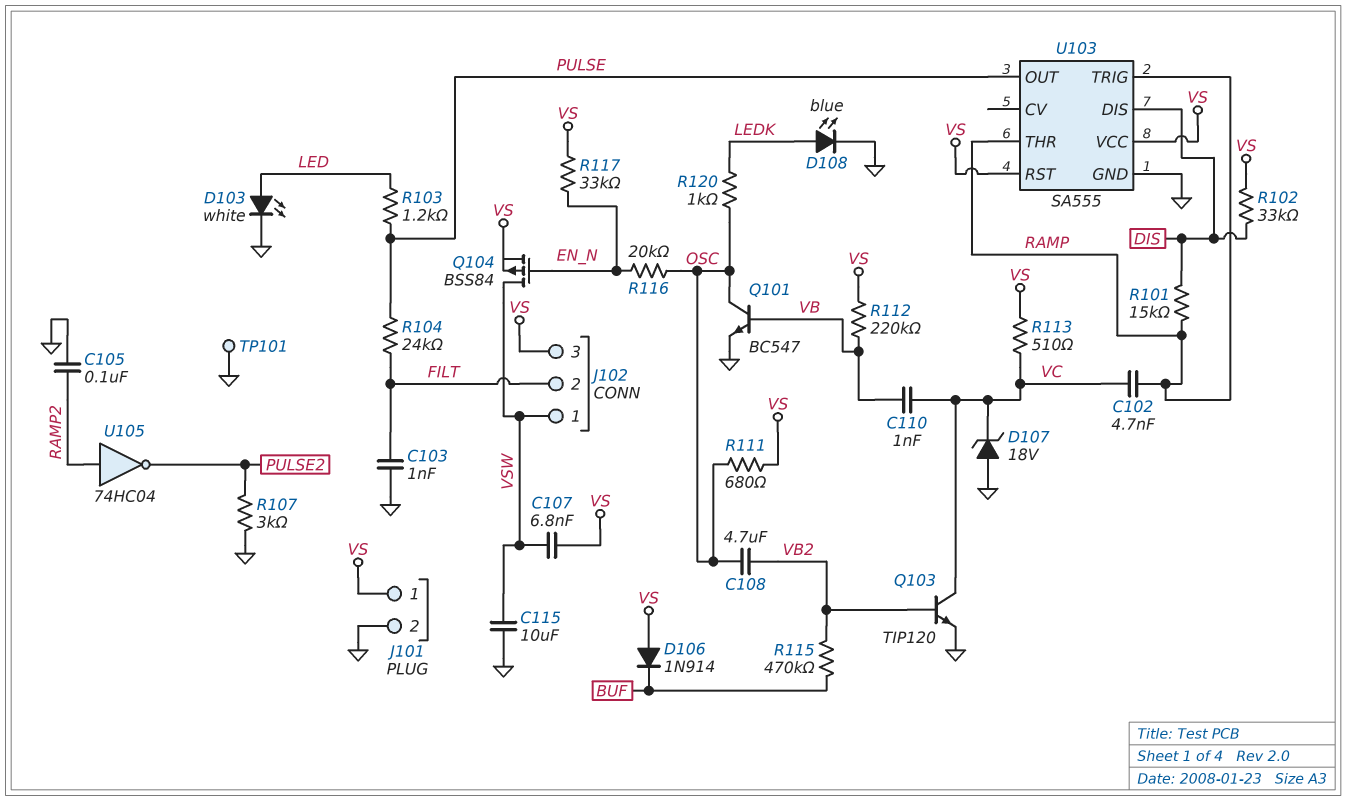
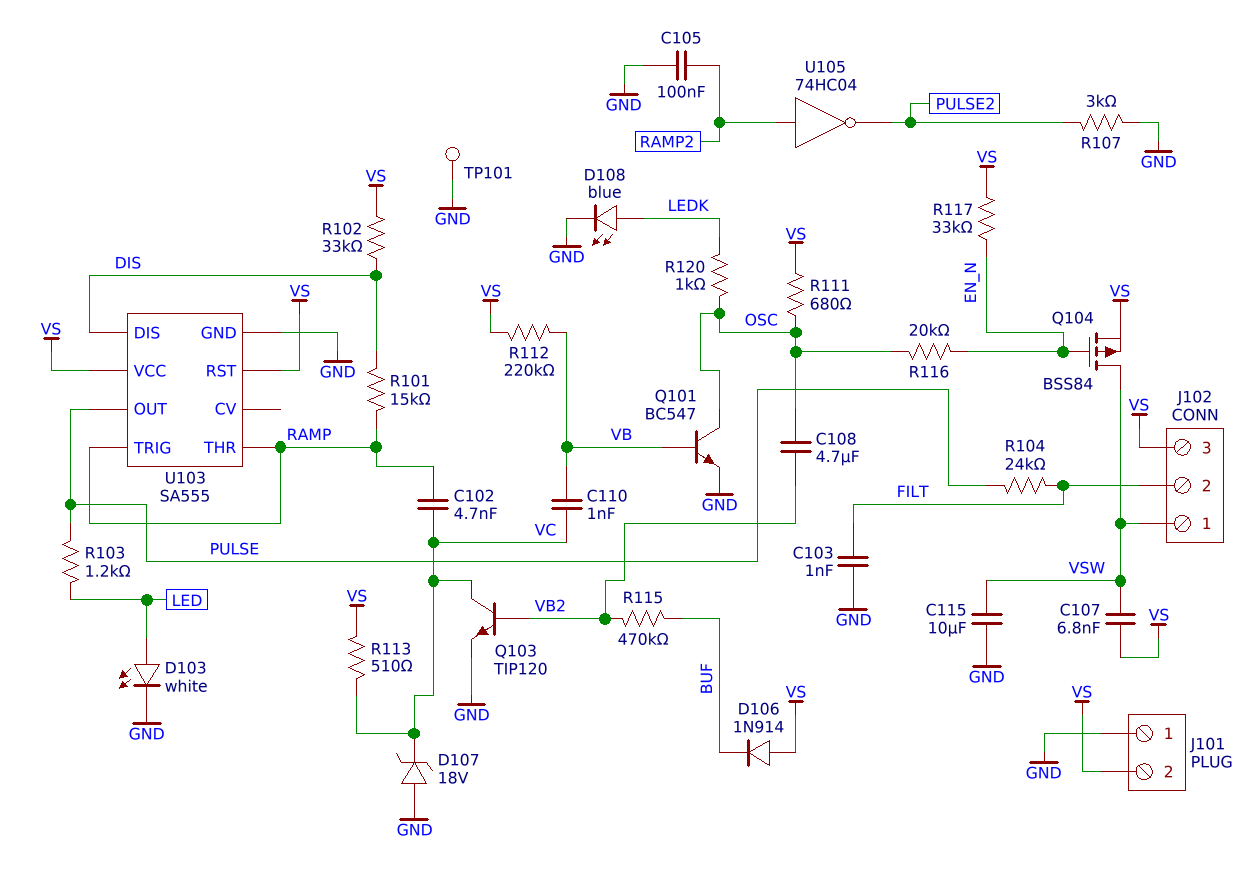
J101 pin 1: VS -> GND
J101 pin 2: GND -> VS

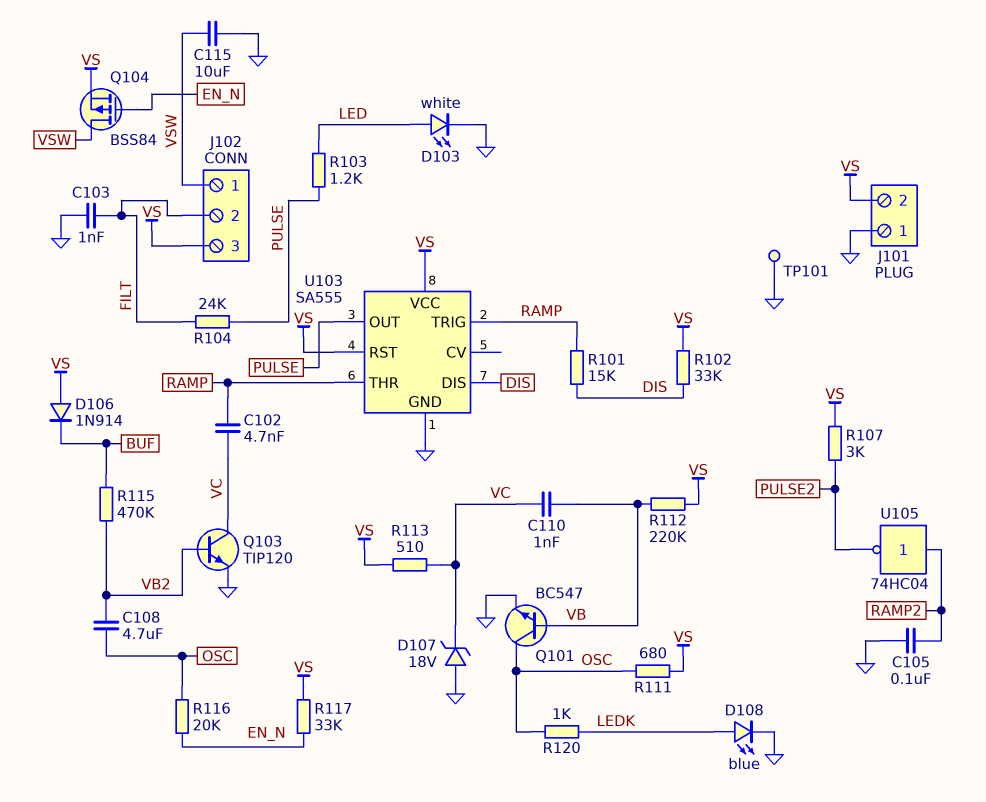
C107: 6.8nF (VS, VSW) -> none
R107: 3k (GND, PULSE2) -> 3k (PULSE2, VS)

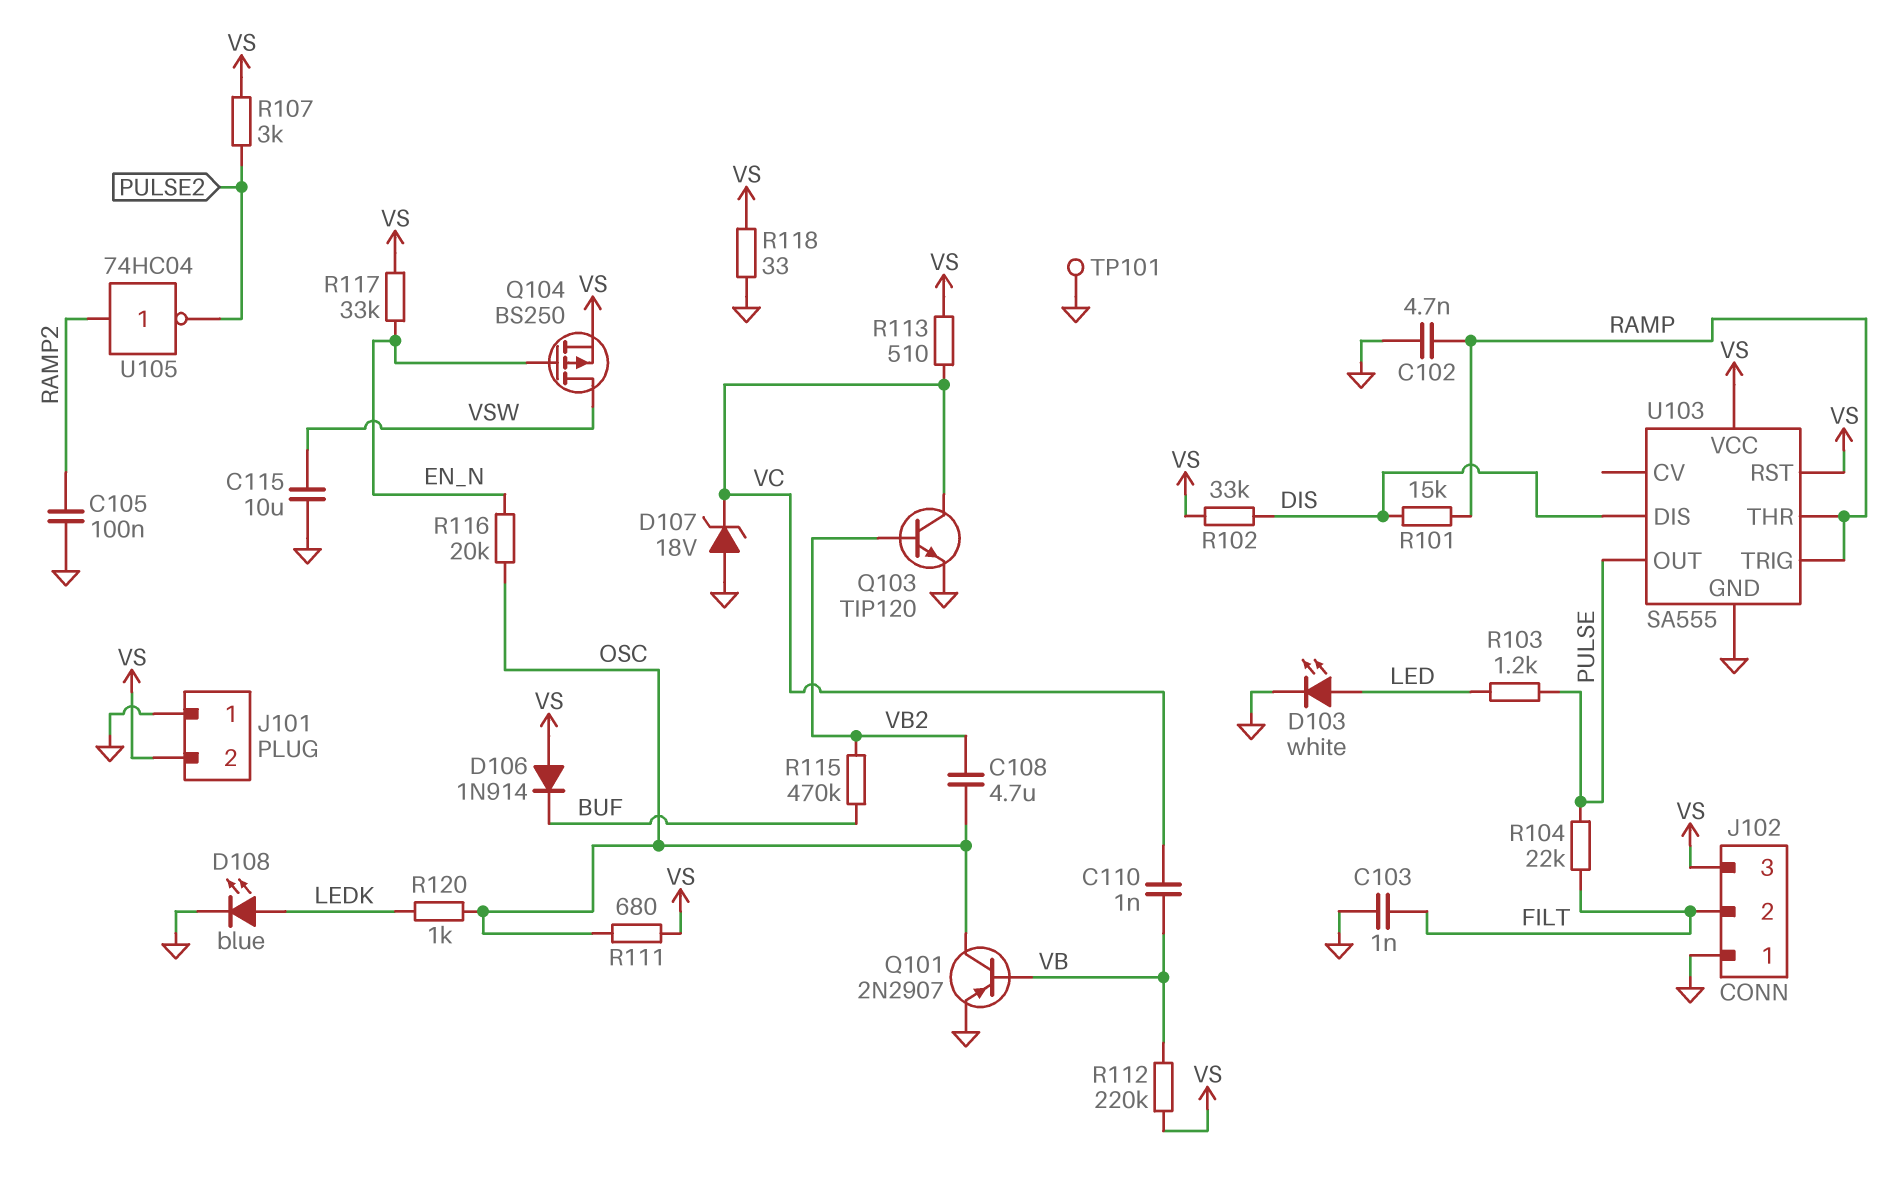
C102: 4.7nF (RAMP, VC) -> 4.7nF (GND, RAMP)
J102 pin 1: VSW -> GND
Q101: NPN BC547 (B VB, C OSC, E GND) -> PNP 2N2907 (B VB, C OSC, E GND)
Q104: PMOS BSS84 (G EN_N, D VSW, S VS) -> PMOS BS250 (G EN_N, D VSW, S VS)
R104: 24k (FILT, PULSE) -> 22k (FILT, PULSE)
R118: none -> 33 (GND, VS)

